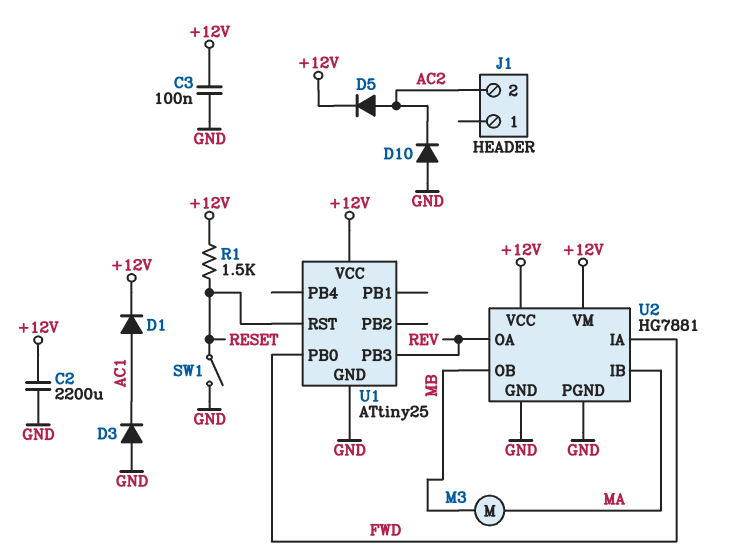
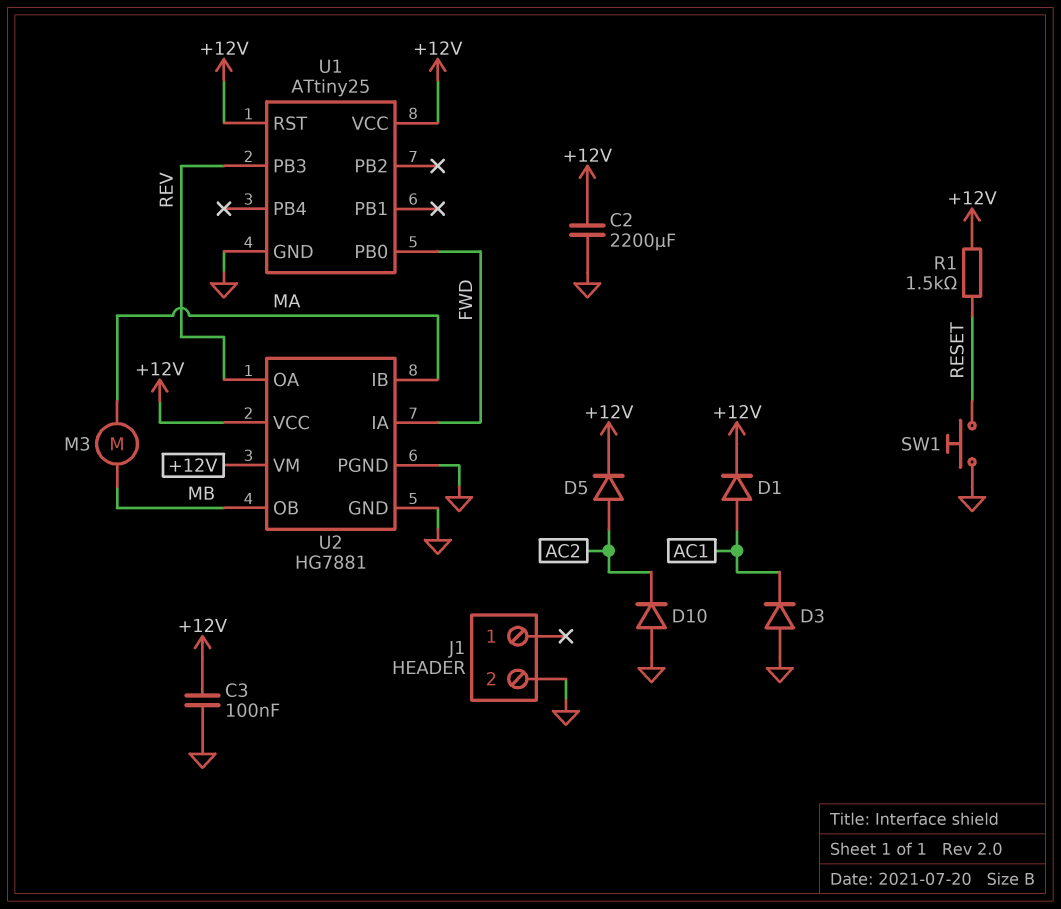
J1 pin 2: AC2 -> GND
SW1: switch (GND, RESET) -> button (GND, RESET)
U1 pin RST: RESET -> +12V

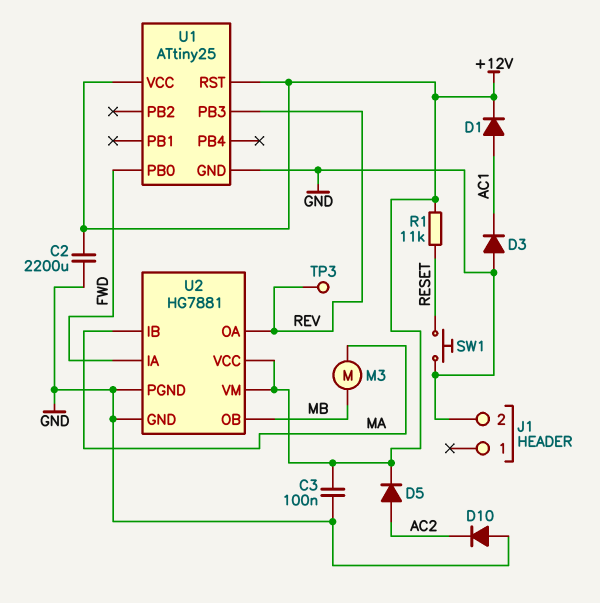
R1: 1.5k (+12V, RESET) -> 11k (+12V, RESET)
TP3: none -> test point (REV)

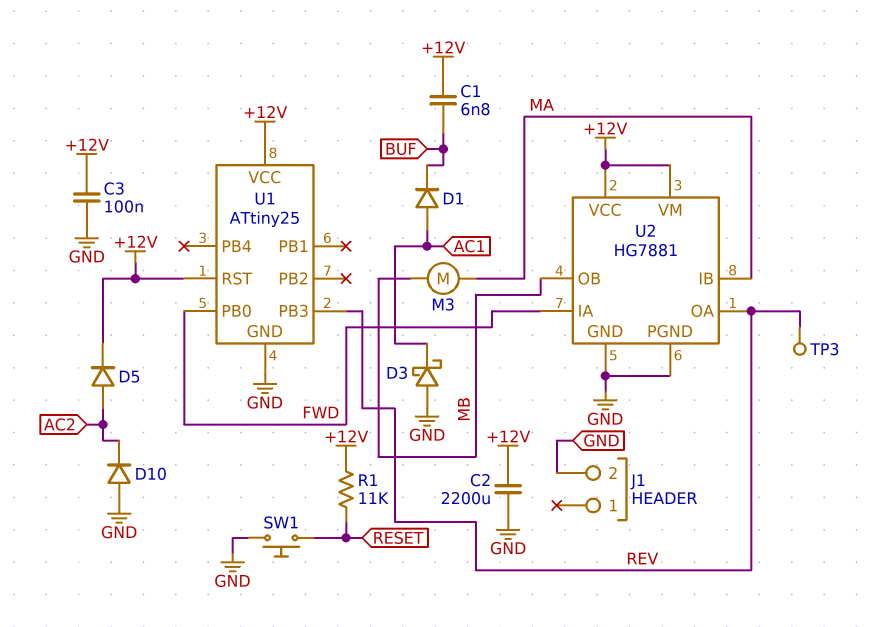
C1: none -> 6.8nF (+12V, BUF)
D1: diode (A AC1, K +12V) -> diode (A AC1, K BUF)
D3: diode (A GND, K AC1) -> schottky (A GND, K AC1)

